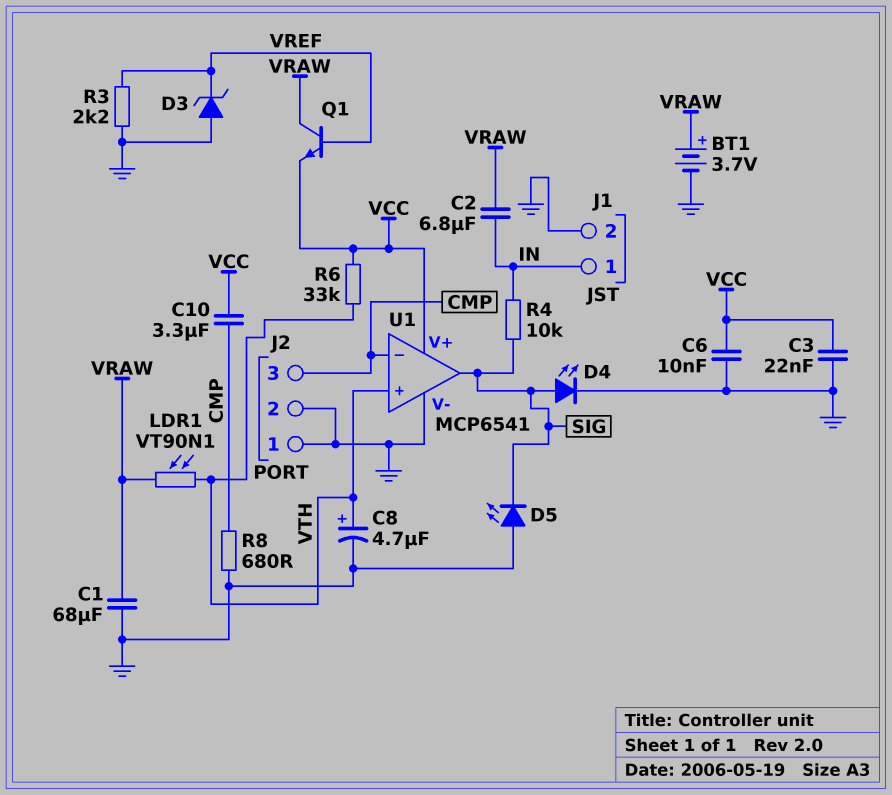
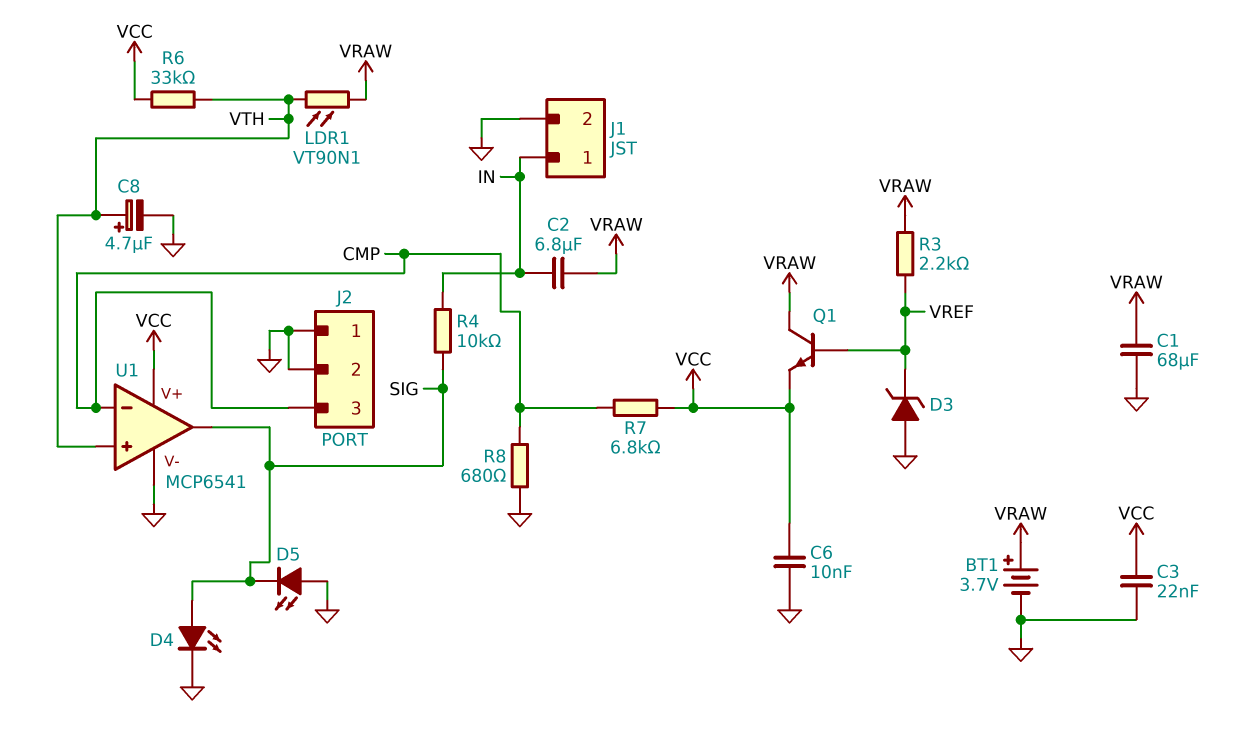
C10: 3.3uF (CMP, VCC) -> none
R3: 2.2k (GND, VREF) -> 2.2k (VRAW, VREF)
R7: none -> 6.8k (CMP, VCC)

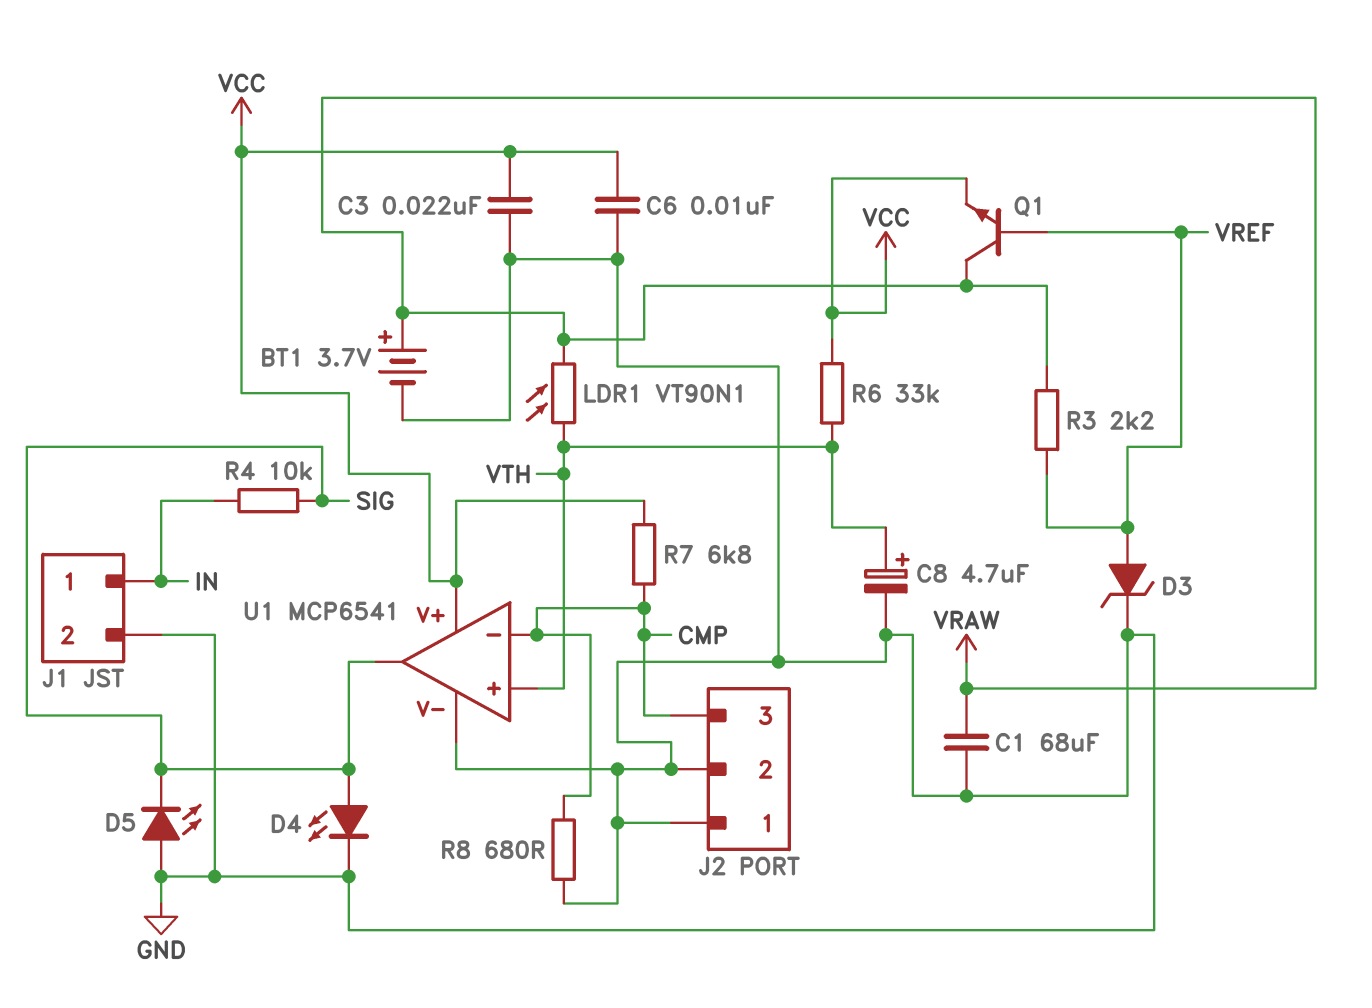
C2: 6.8uF (IN, VRAW) -> none
D3: zener (A GND, K VREF) -> zener (A VREF, K GND)

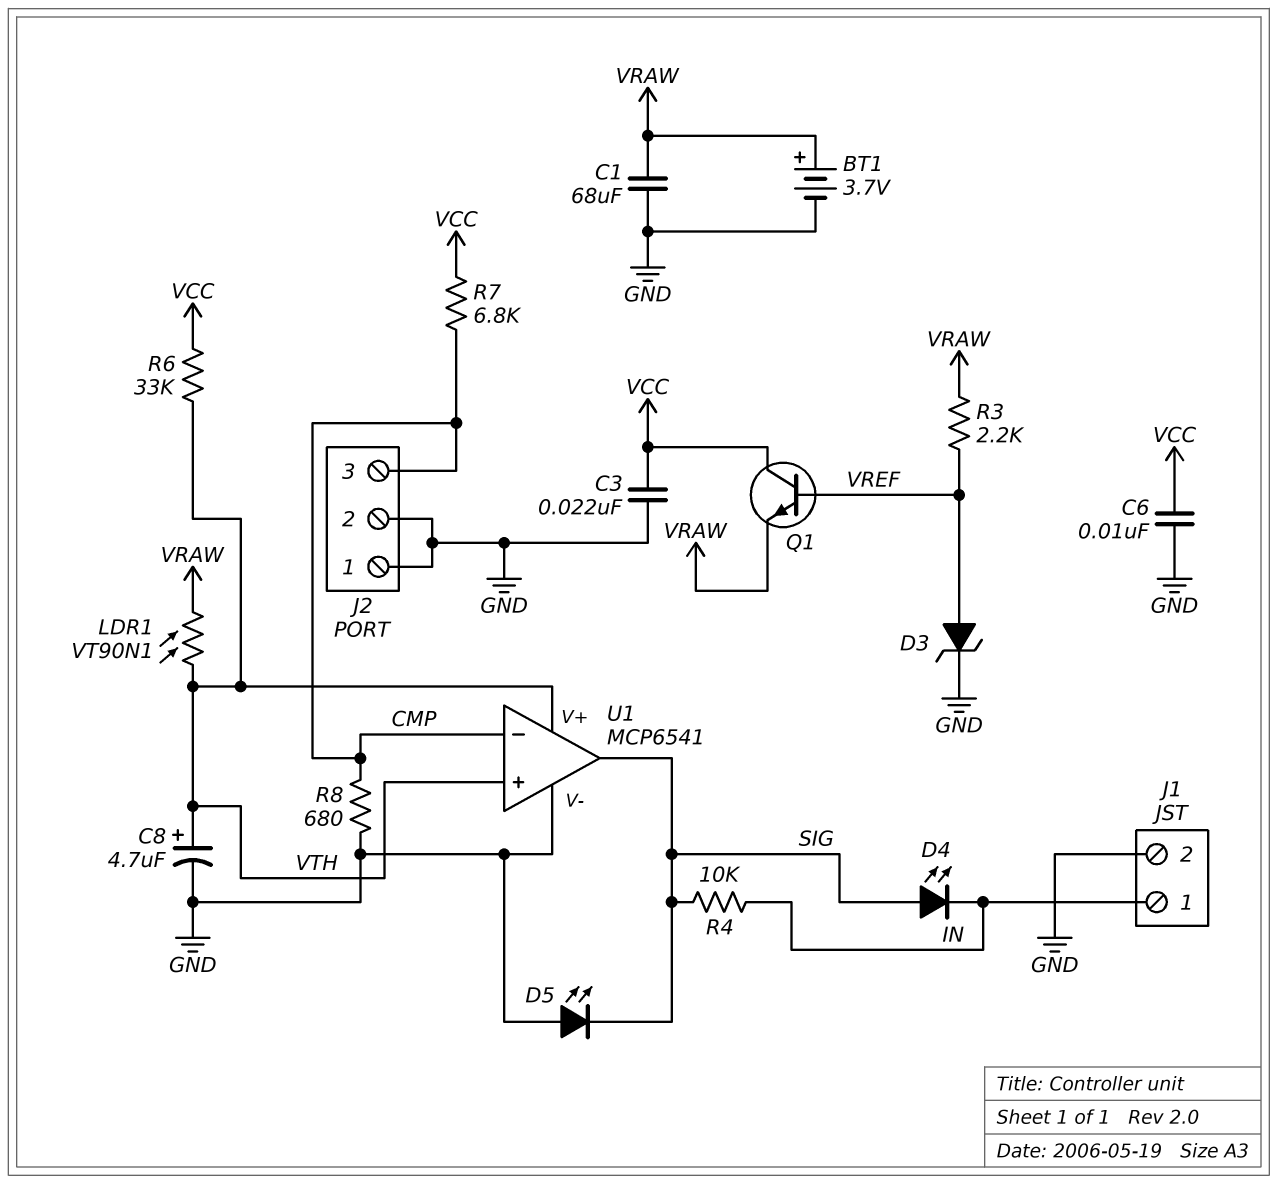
D4: LED (A SIG, K GND) -> LED (A SIG, K IN)
Q1: NPN (B VREF, C VRAW, E VCC) -> NPN (B VREF, C VCC, E VRAW)
U1 pin V+: VCC -> VTH

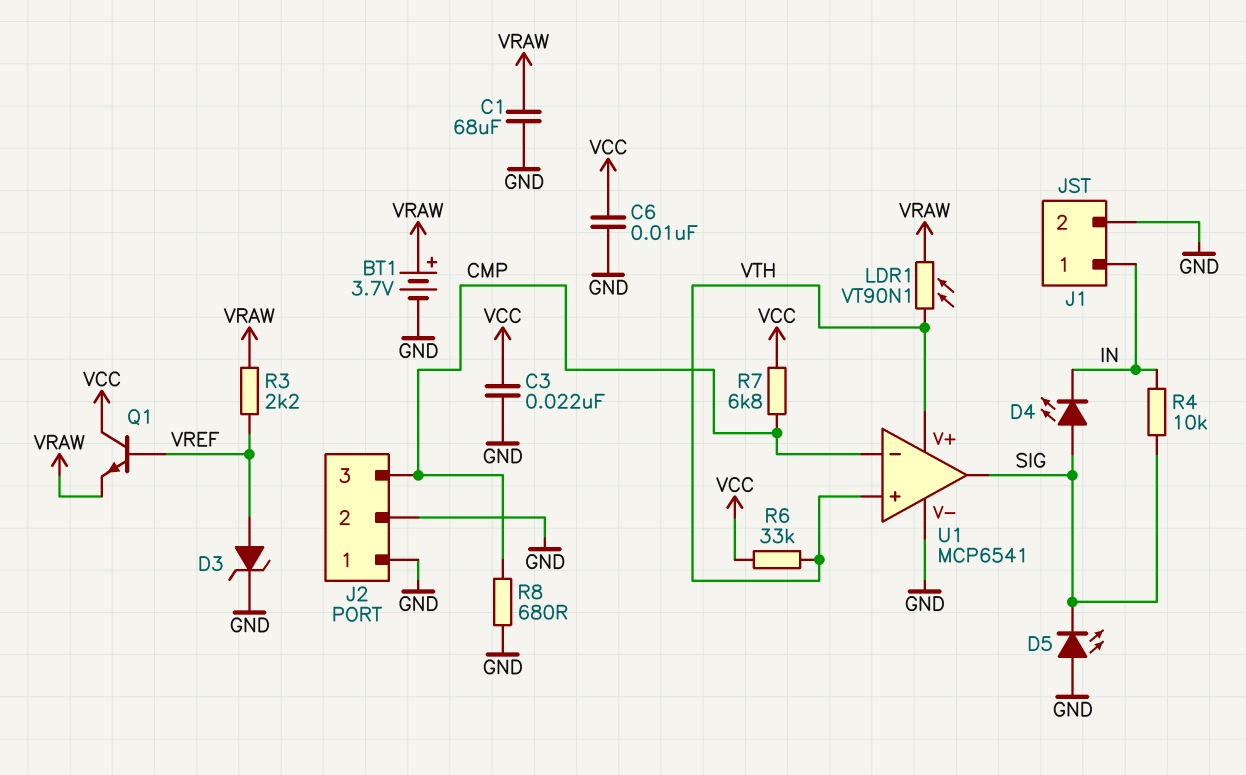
C8: 4.7uF (plus VTH, minus GND) -> none

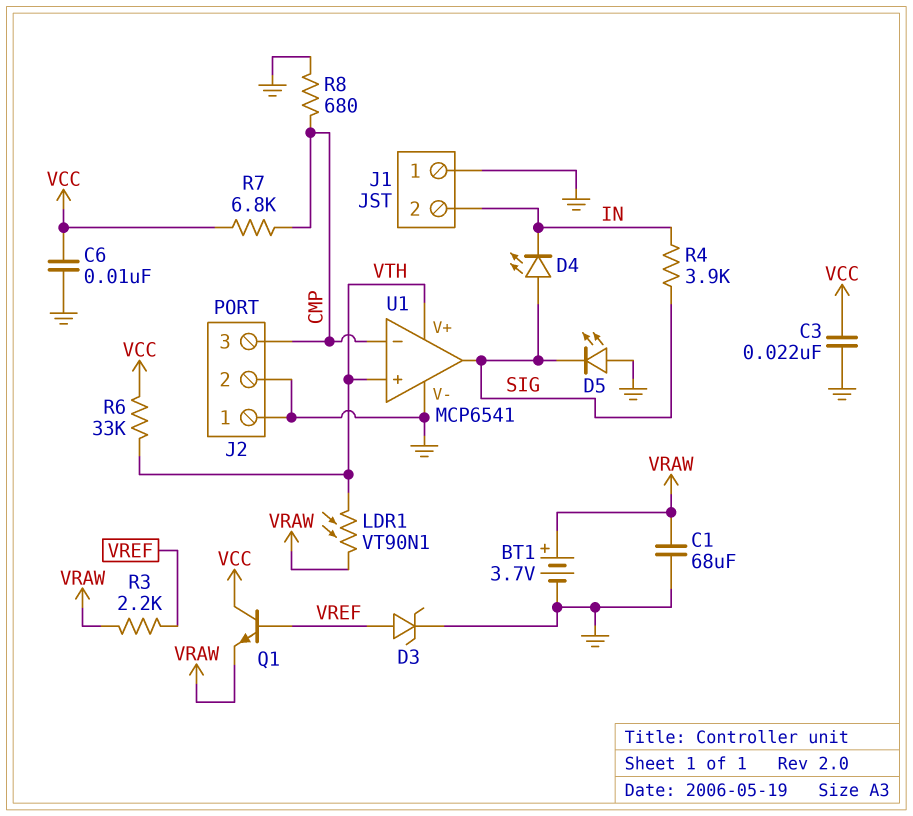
J1 pin 1: IN -> GND
J1 pin 2: GND -> IN
R4: 10k (IN, SIG) -> 3.9k (IN, SIG)

